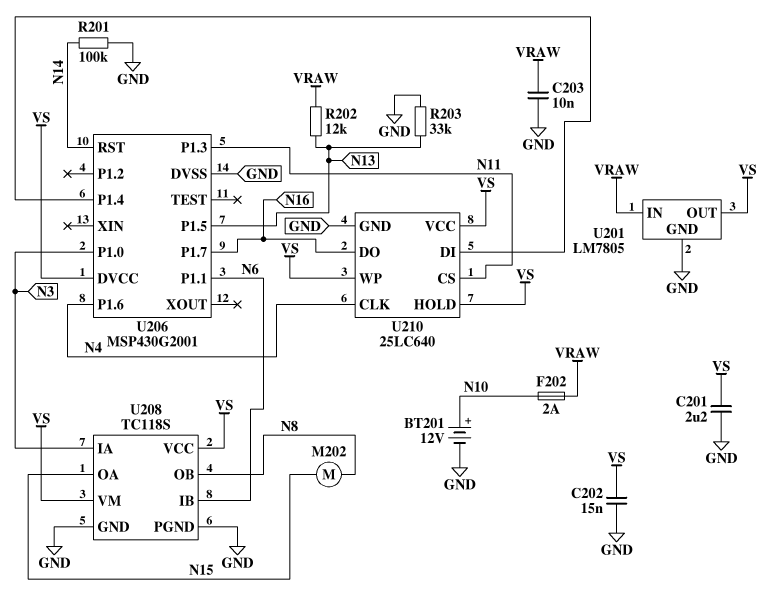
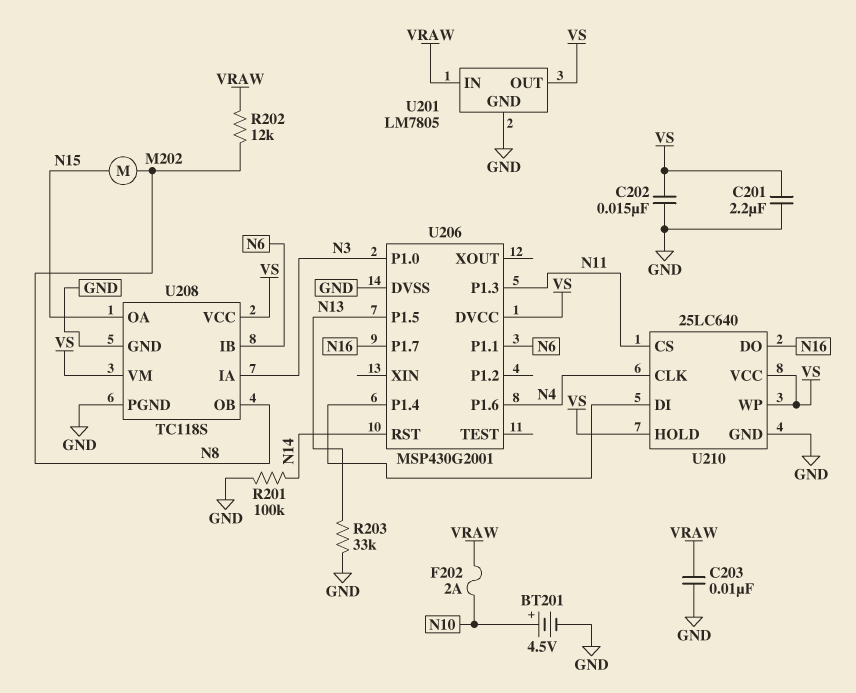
BT201: 12V (plus N10, minus GND) -> 4.5V (plus N10, minus GND)
R202: 12k (N13, VRAW) -> 12k (N8, VRAW)

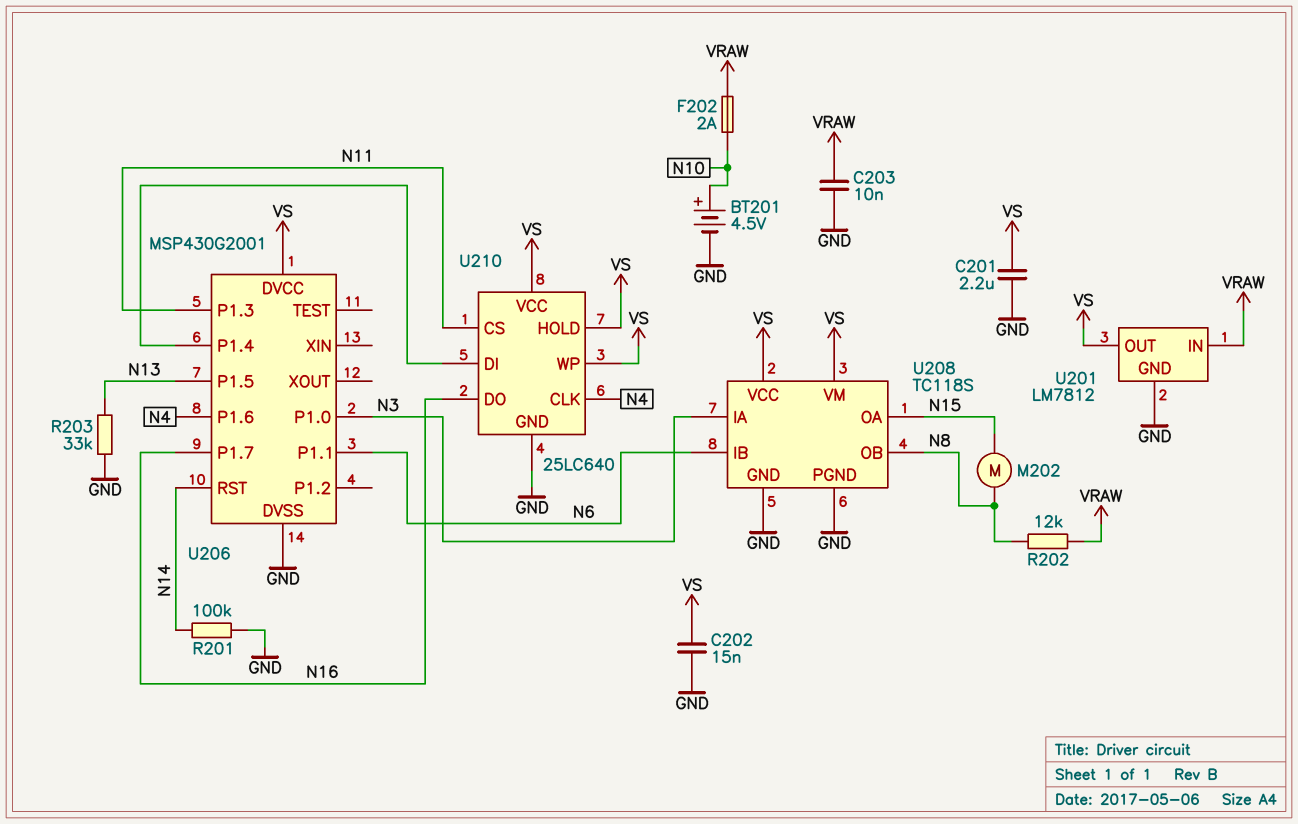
U201: LM7805 -> LM7812

